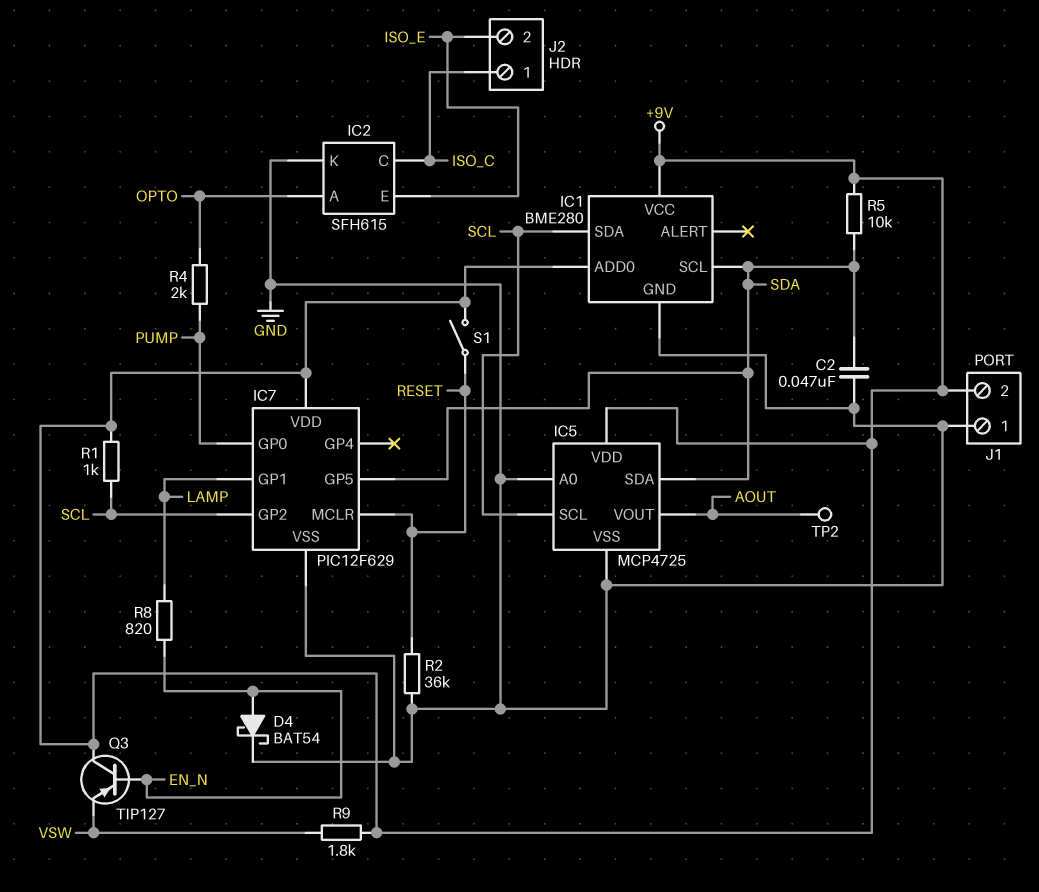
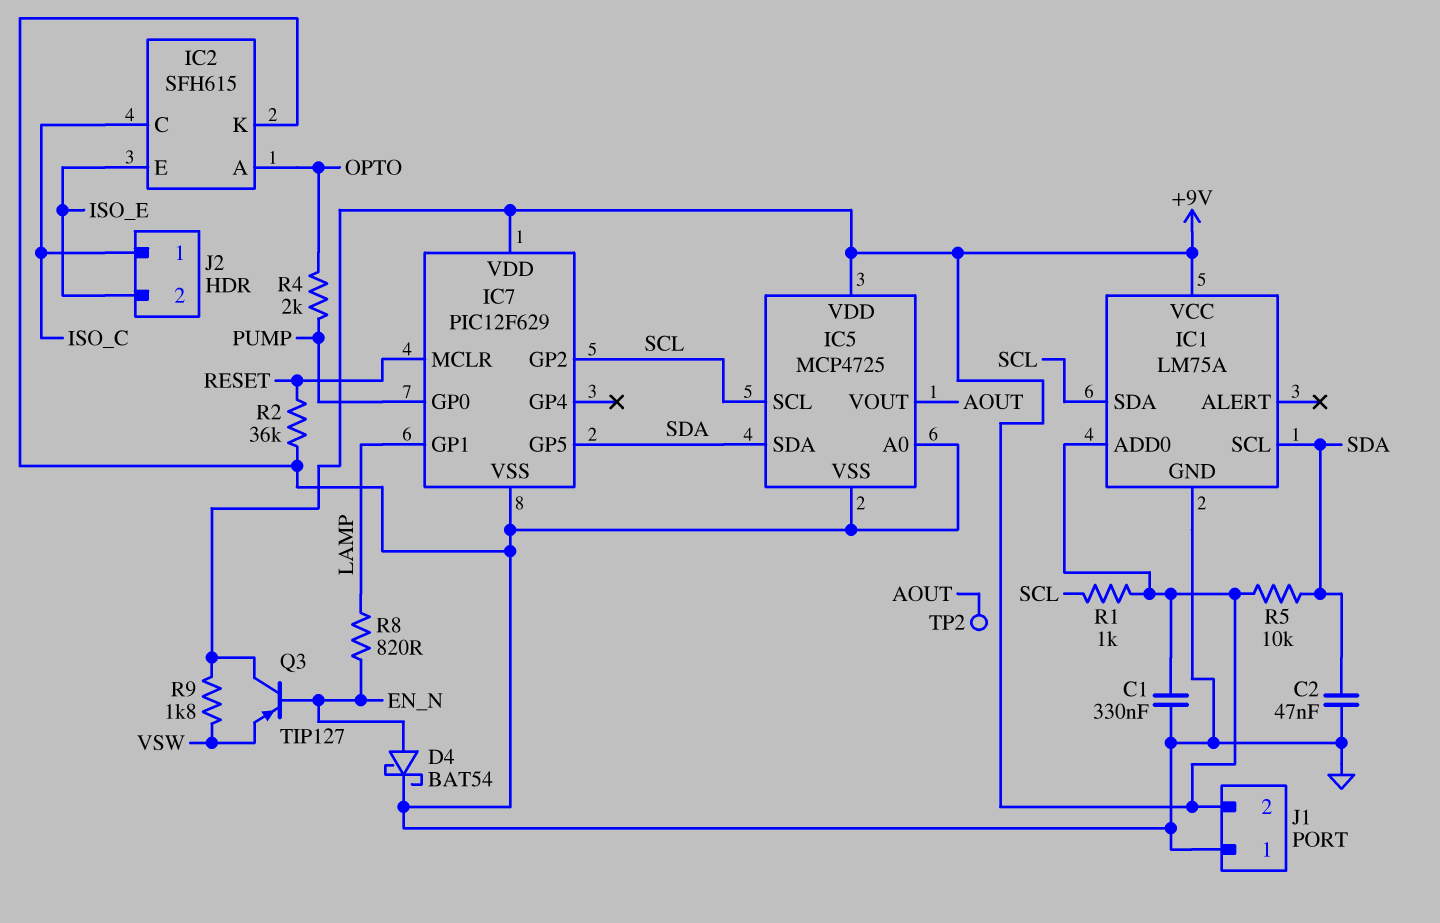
C1: none -> 330nF (+9V, GND)
IC1: BME280 -> LM75A
S1: switch (+9V, RESET) -> none

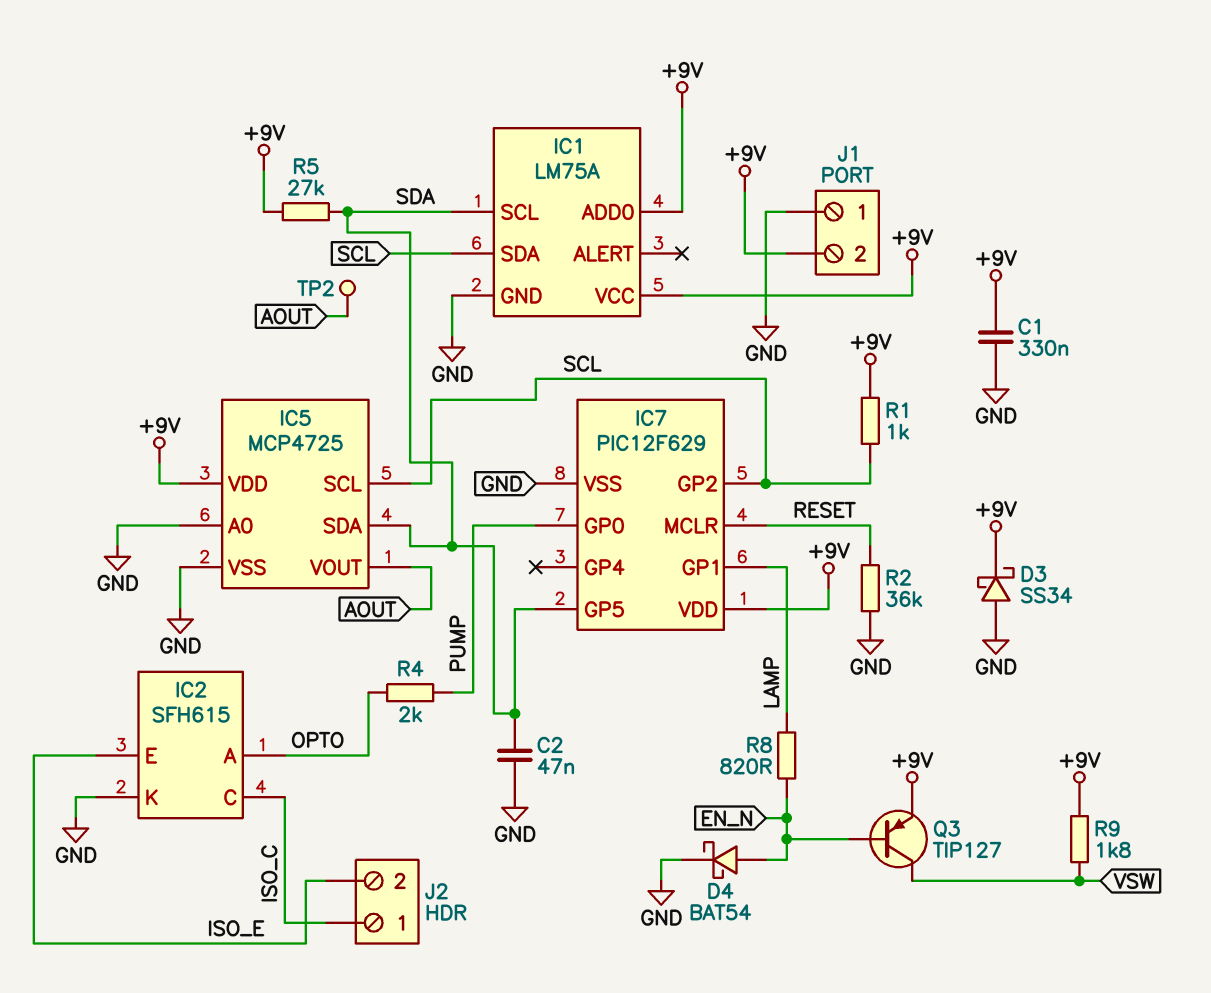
D3: none -> schottky SS34 (A GND, K +9V)
Q3: PNP TIP127 (B EN_N, C +9V, E VSW) -> PNP TIP127 (B EN_N, C VSW, E +9V)
R5: 10k (+9V, SDA) -> 27k (+9V, SDA)

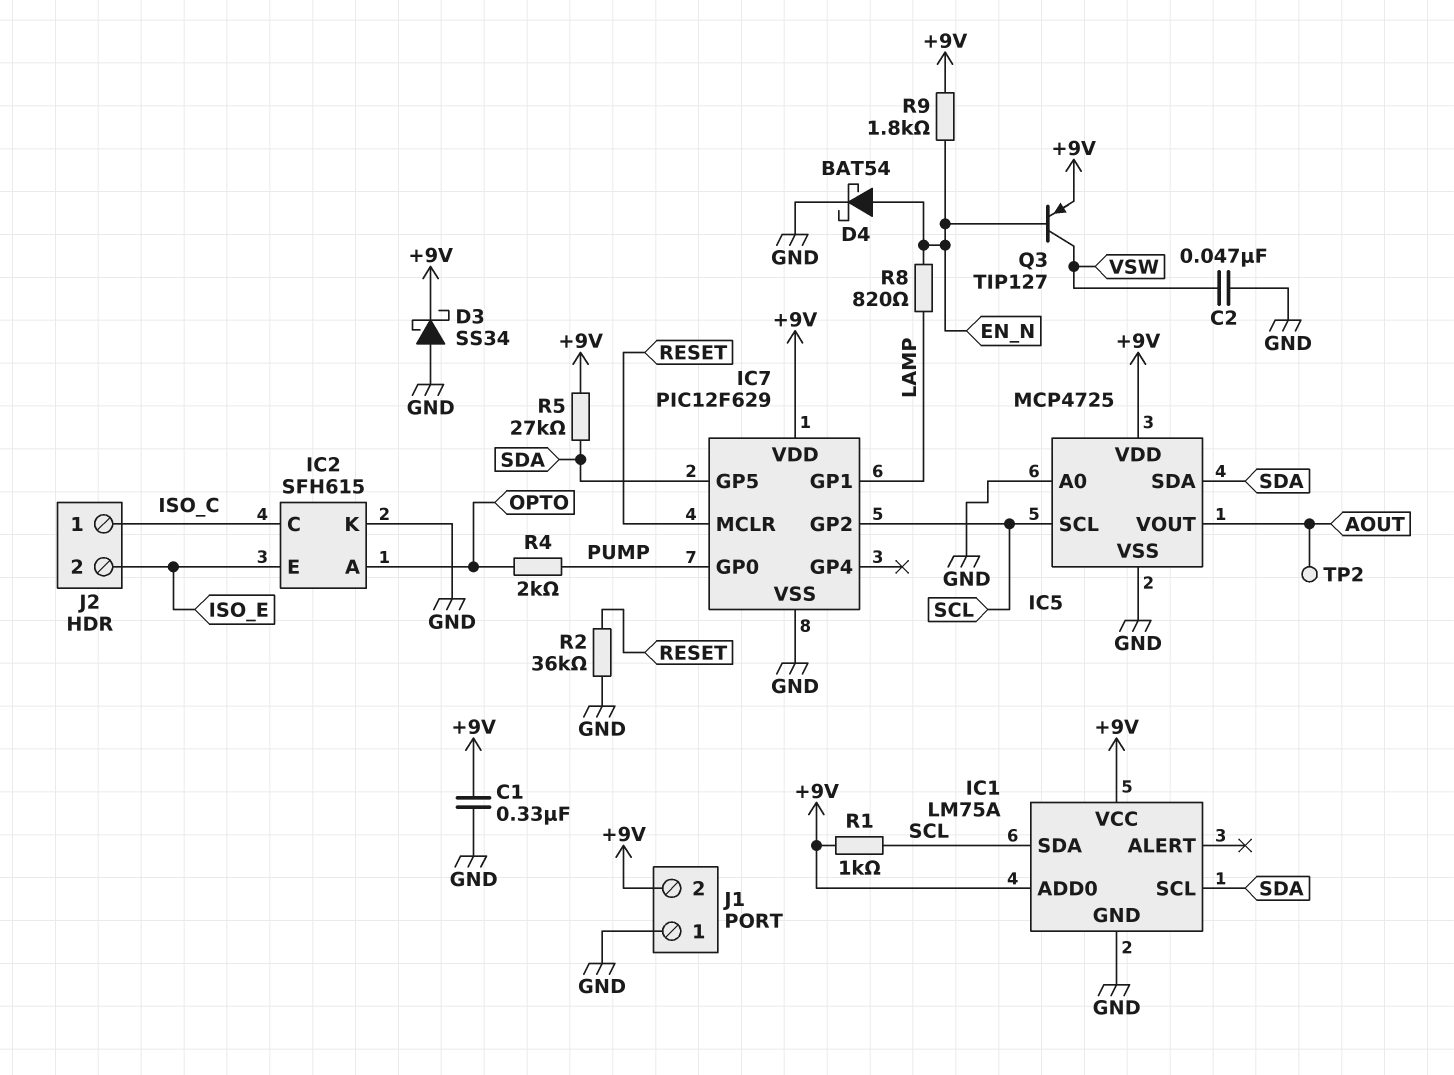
C2: 47nF (GND, SDA) -> 47nF (GND, VSW)
R9: 1.8k (+9V, VSW) -> 1.8k (+9V, EN_N)

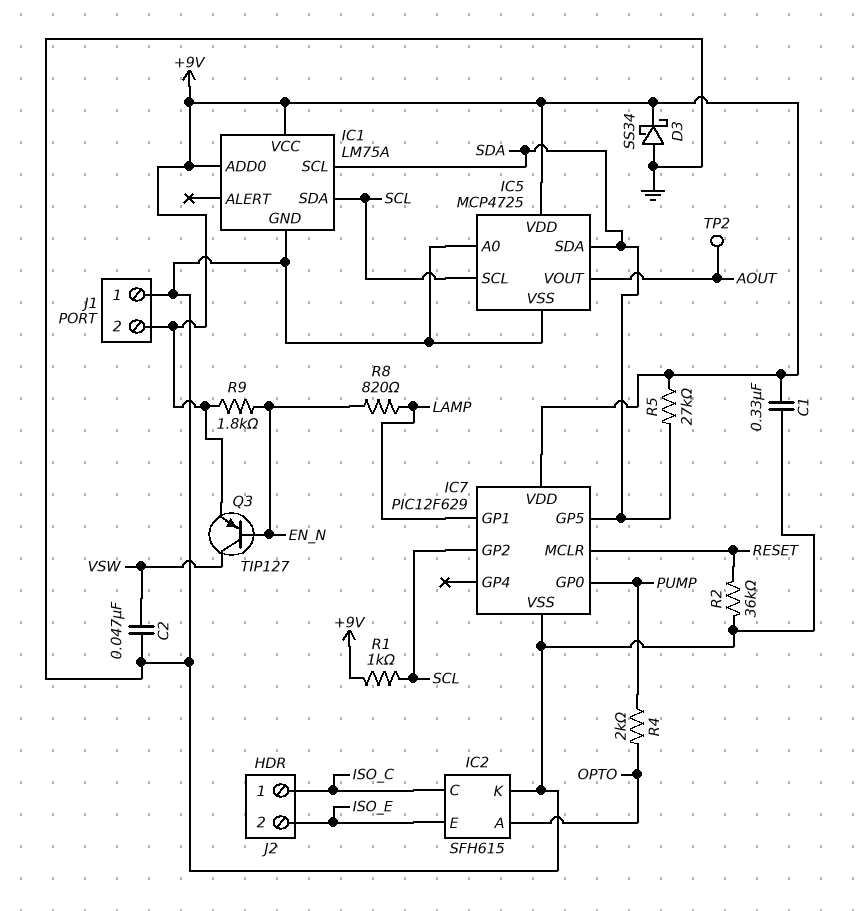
D4: schottky BAT54 (A EN_N, K GND) -> none

